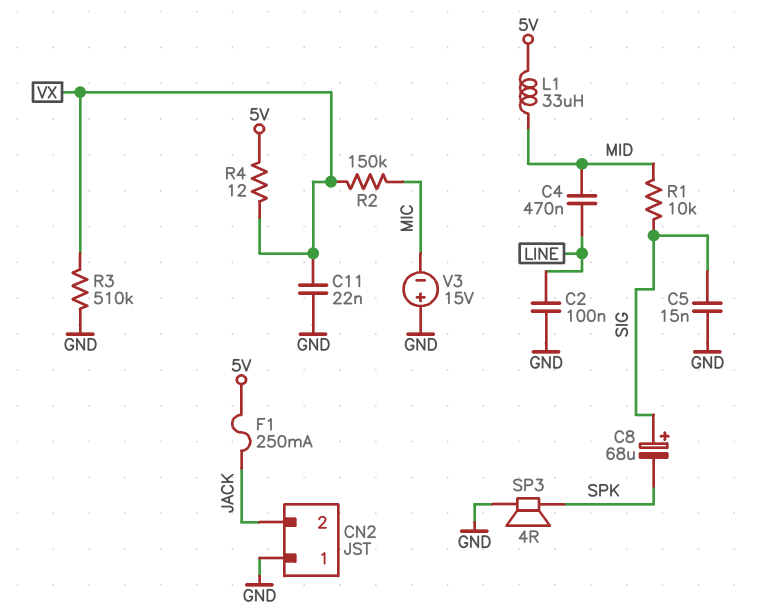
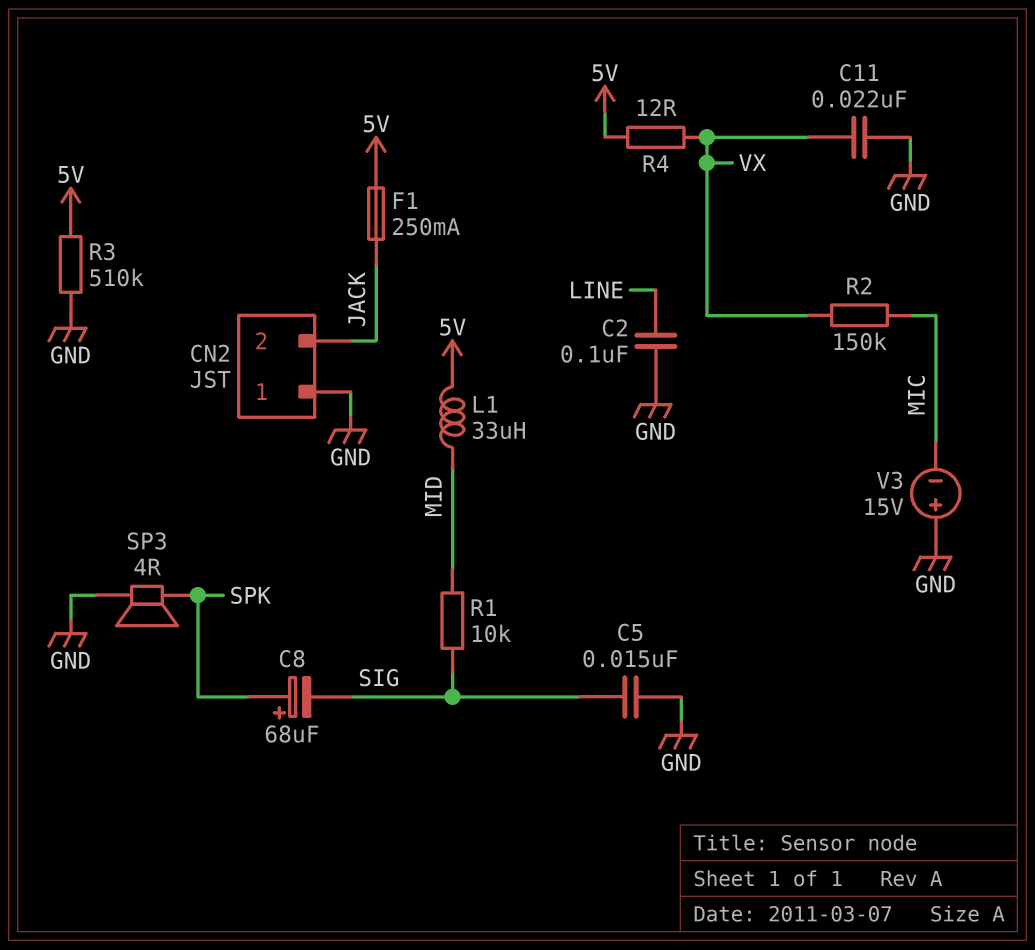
C4: 470nF (LINE, MID) -> none
C8: 68uF (plus SIG, minus SPK) -> 68uF (plus SPK, minus SIG)
R3: 510k (GND, VX) -> 510k (5V, GND)

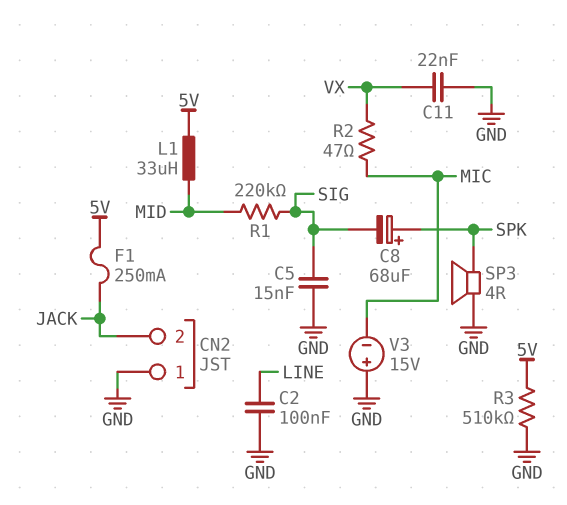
R1: 10k (MID, SIG) -> 220k (MID, SIG)
R2: 150k (MIC, VX) -> 47 (MIC, VX)
R4: 12 (5V, VX) -> none

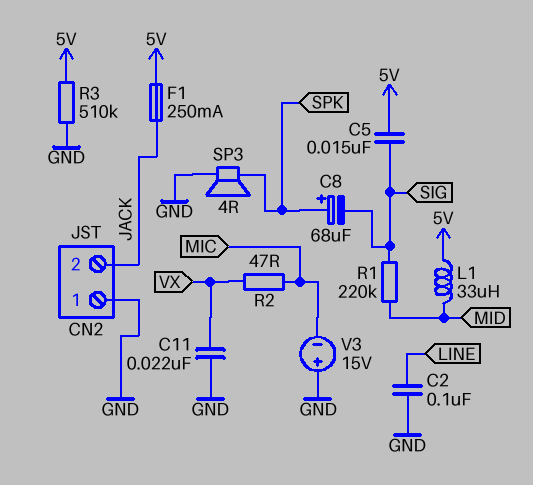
C5: 15nF (GND, SIG) -> 15nF (5V, SIG)

